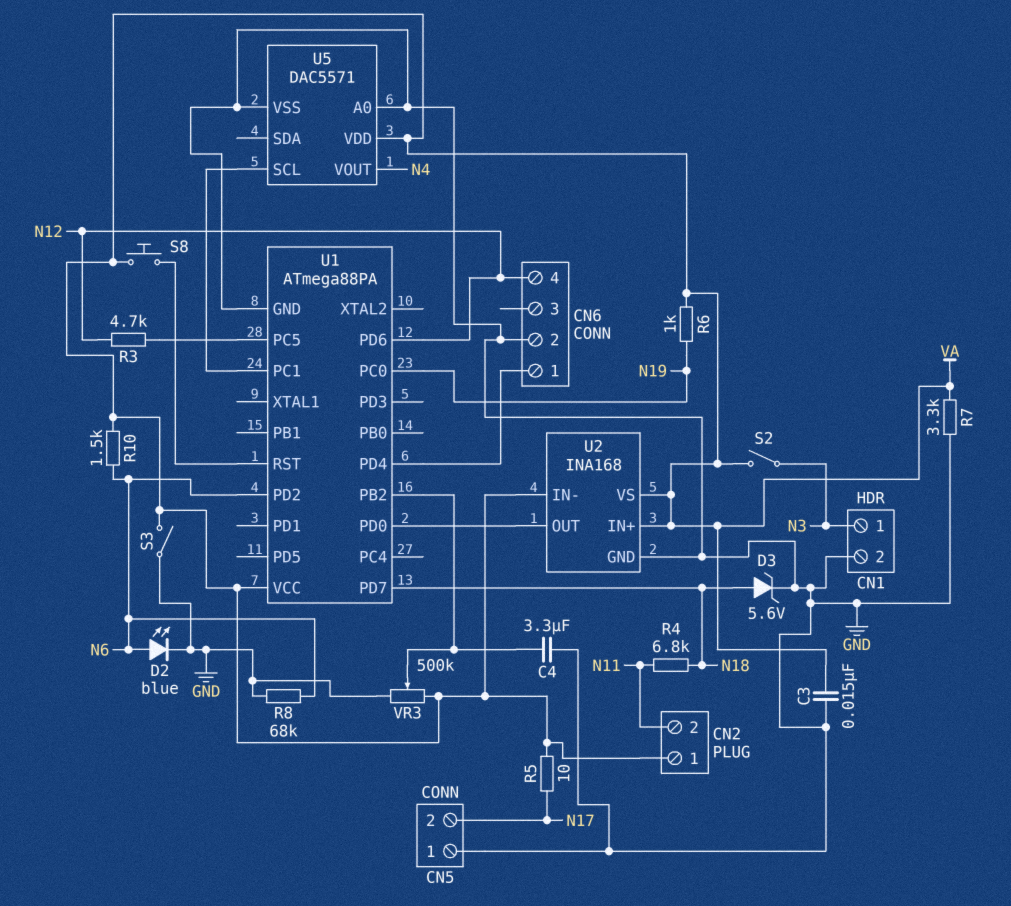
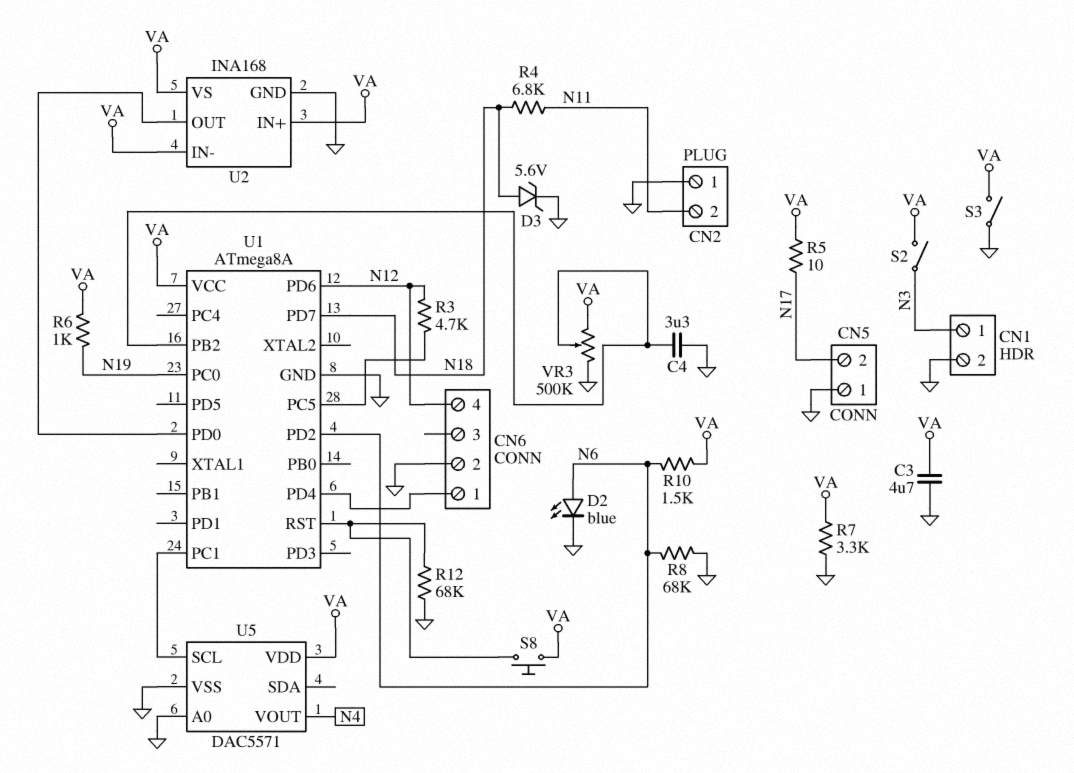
C3: 15nF (GND, VA) -> 4.7uF (GND, VA)
CN2 pin 1: VA -> GND
R12: none -> 68k (GND, U1/RST)
U1: ATmega88PA -> ATmega8A

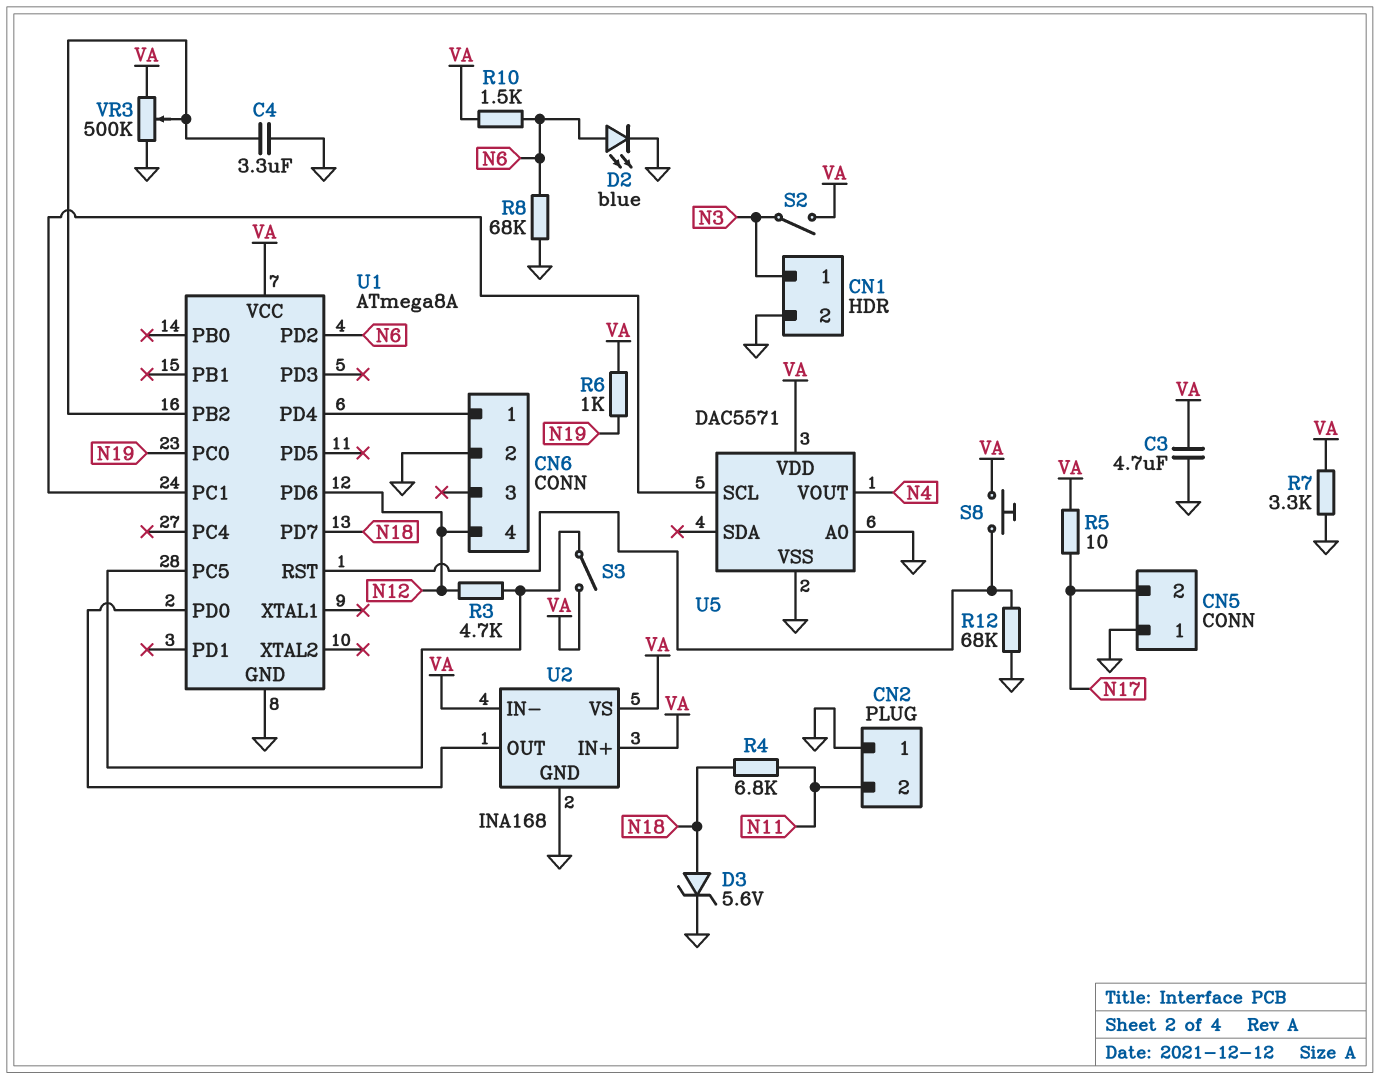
S3: switch (GND, VA) -> switch (U1/PC5, VA)

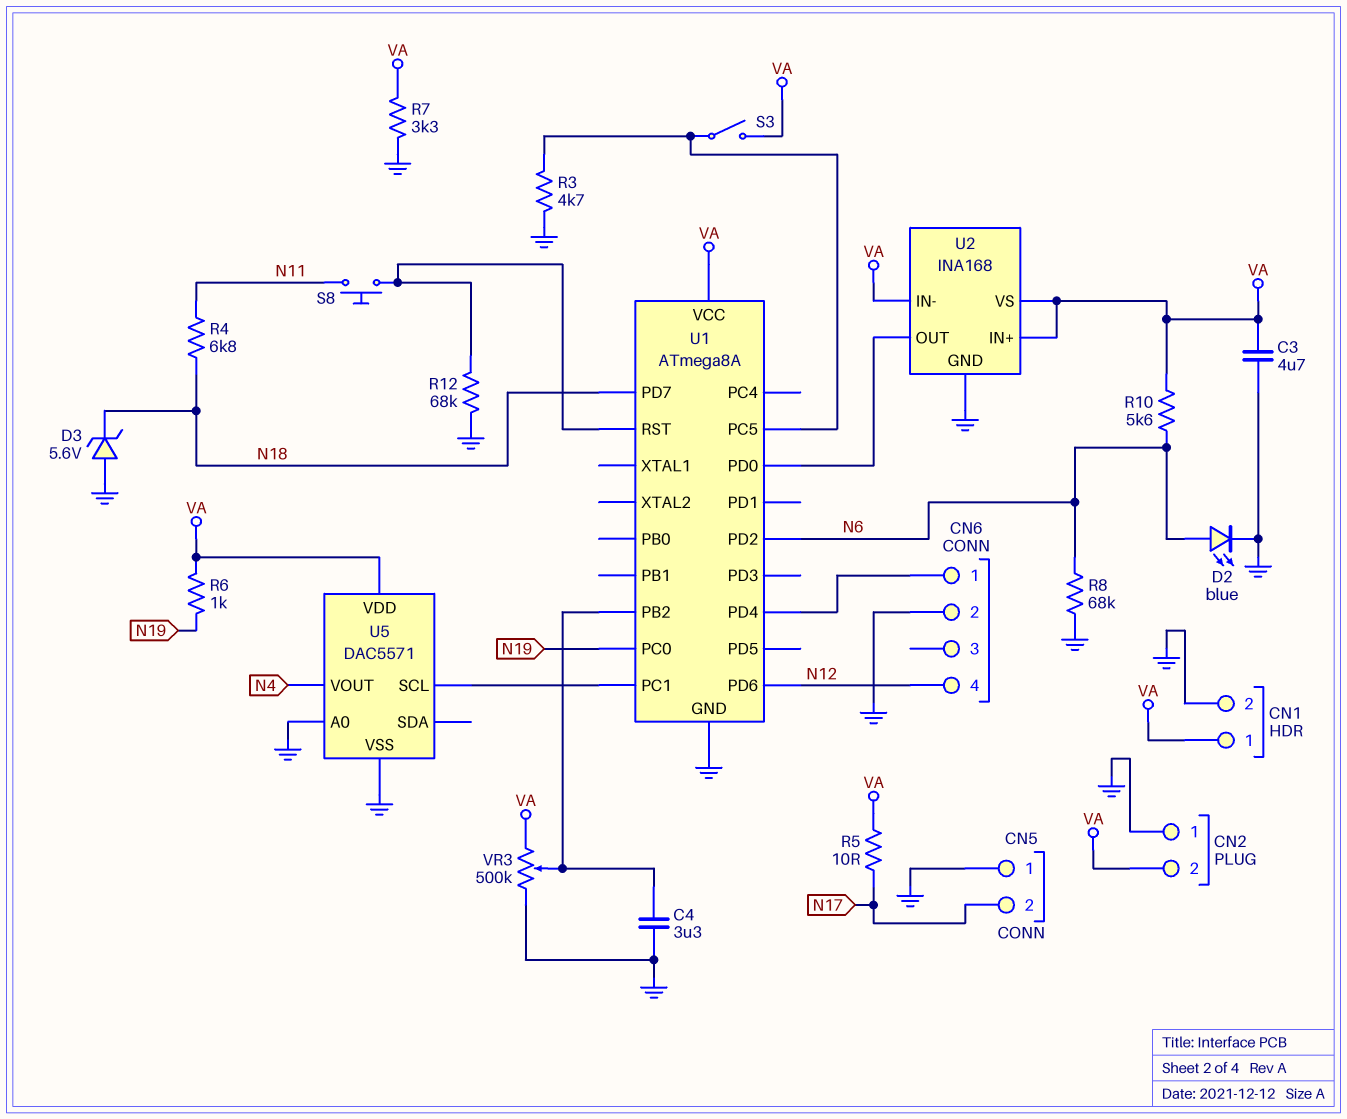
CN1 pin 1: N3 -> VA
CN2 pin 2: N11 -> VA
D3: zener 5.6V (A N18, K GND) -> zener 5.6V (A GND, K N18)
R3: 4.7k (N12, U1/PC5) -> 4.7k (GND, U1/PC5)
R10: 1.5k (N6, VA) -> 5.6k (N6, VA)
S2: switch (N3, VA) -> none
S8: button (U1/RST, VA) -> button (N11, U1/RST)

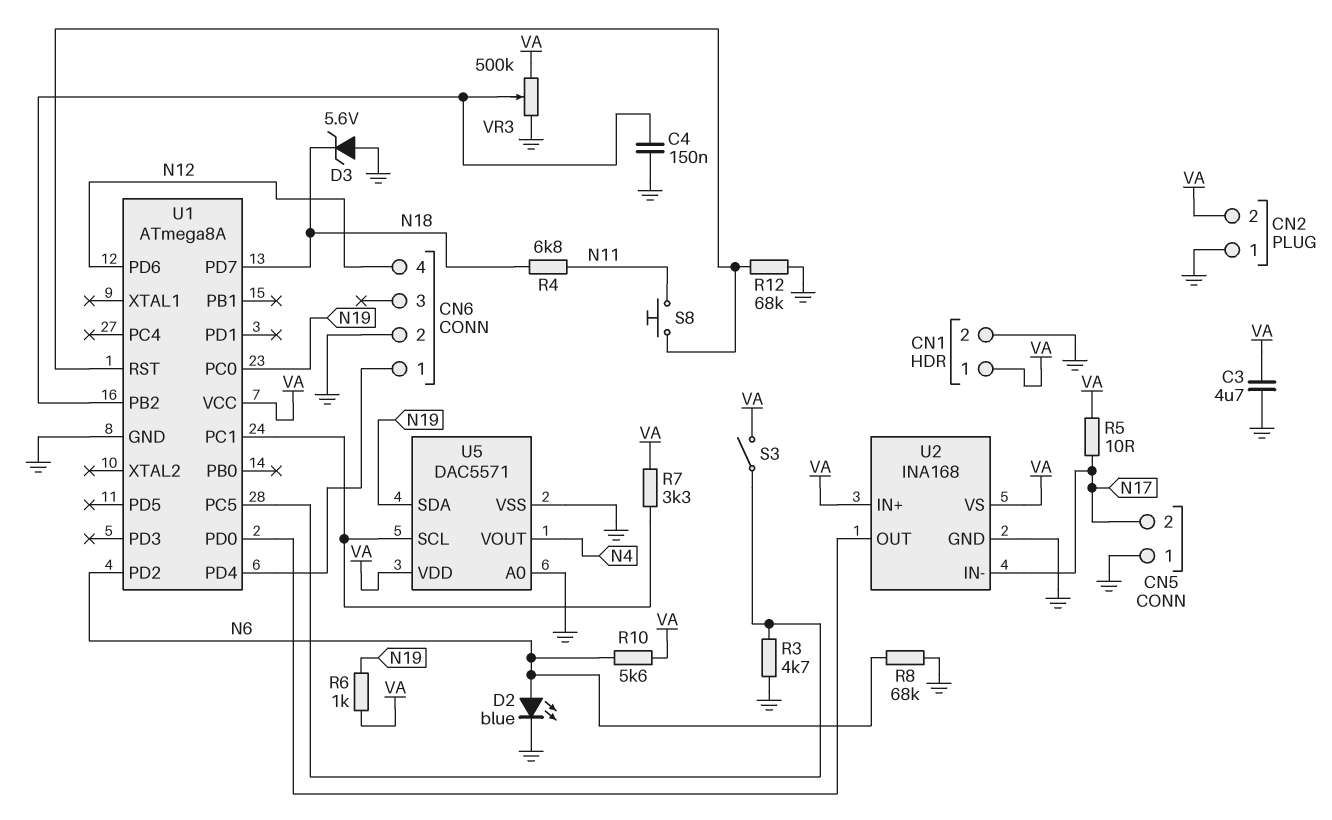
C4: 3.3uF (GND, U1/PB2) -> 150nF (GND, U1/PB2)
R7: 3.3k (GND, VA) -> 3.3k (U1/PC1, VA)
U2 pin IN-: VA -> N17
U5 pin SDA: none -> N19

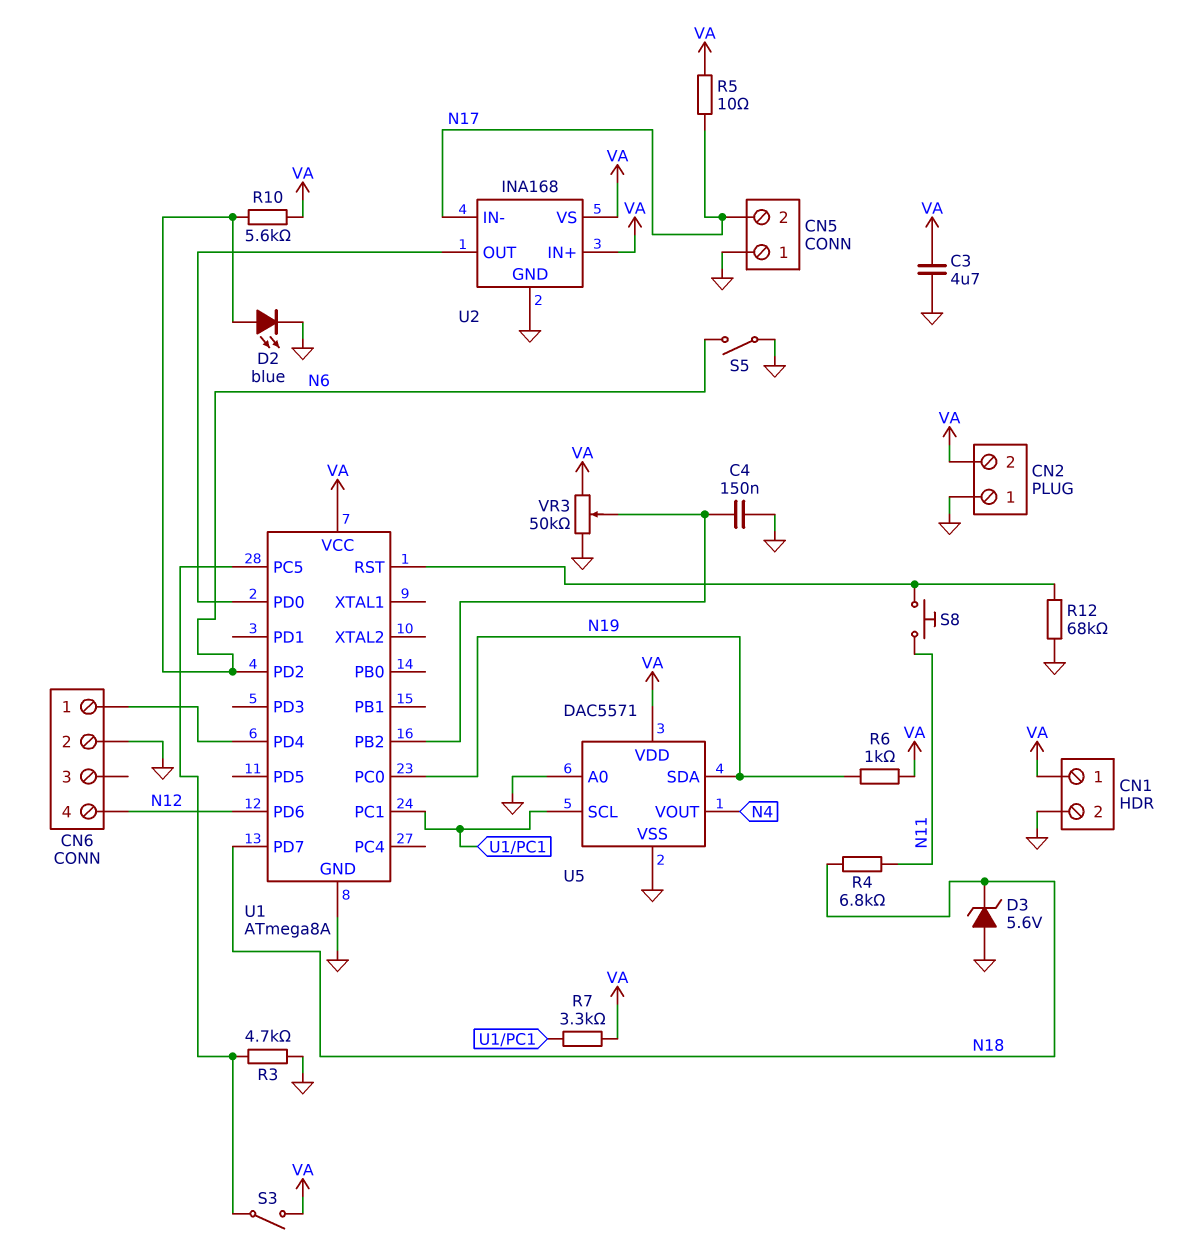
R8: 68k (GND, N6) -> none
S5: none -> switch (GND, N6)
VR3: 500k (GND, VA, wiper U1/PB2) -> 50k (GND, VA, wiper U1/PB2)

